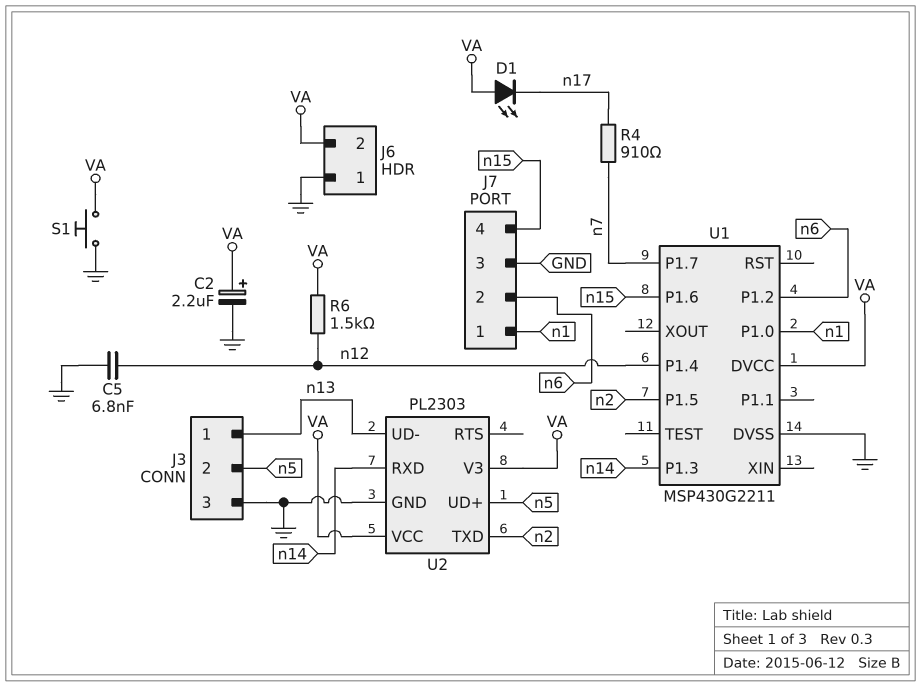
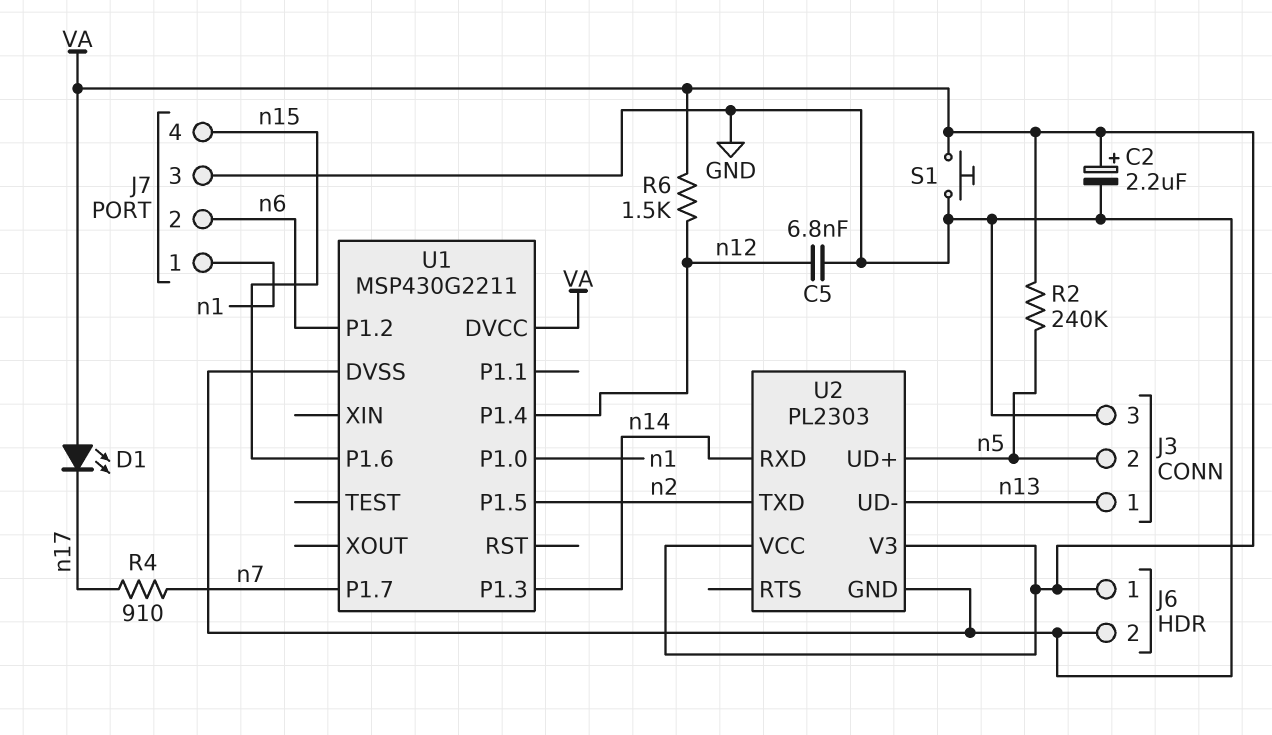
J6 pin 1: GND -> VA
J6 pin 2: VA -> GND
R2: none -> 240k (VA, n5)

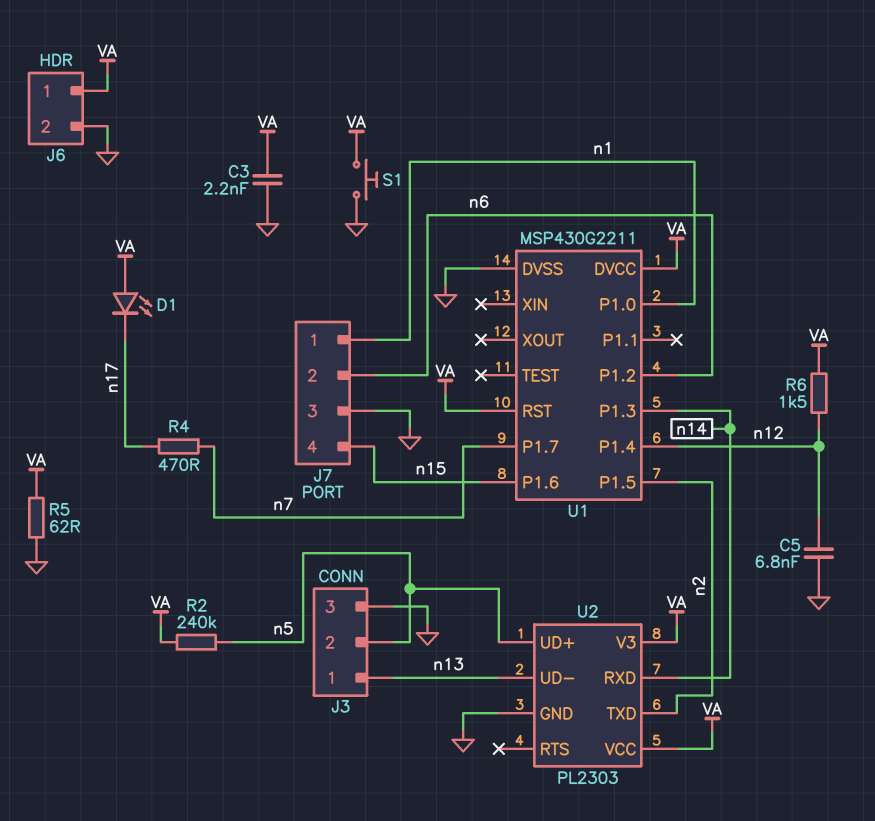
C2: 2.2uF (plus VA, minus GND) -> none
C3: none -> 2.2nF (GND, VA)
R4: 910 (n7, n17) -> 470 (n7, n17)
R5: none -> 62 (GND, VA)
U1 pin RST: none -> VA

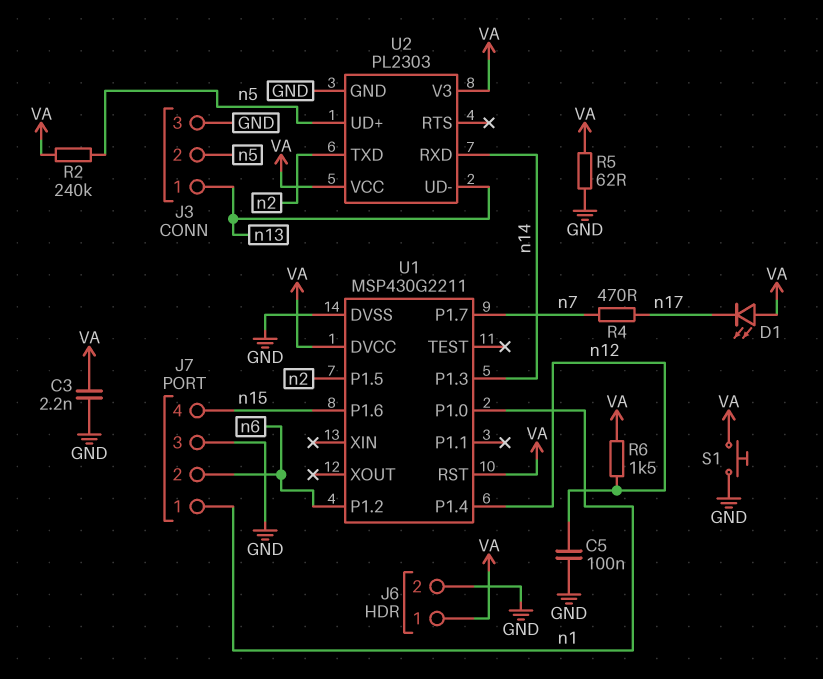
C5: 6.8nF (GND, n12) -> 100nF (GND, n12)

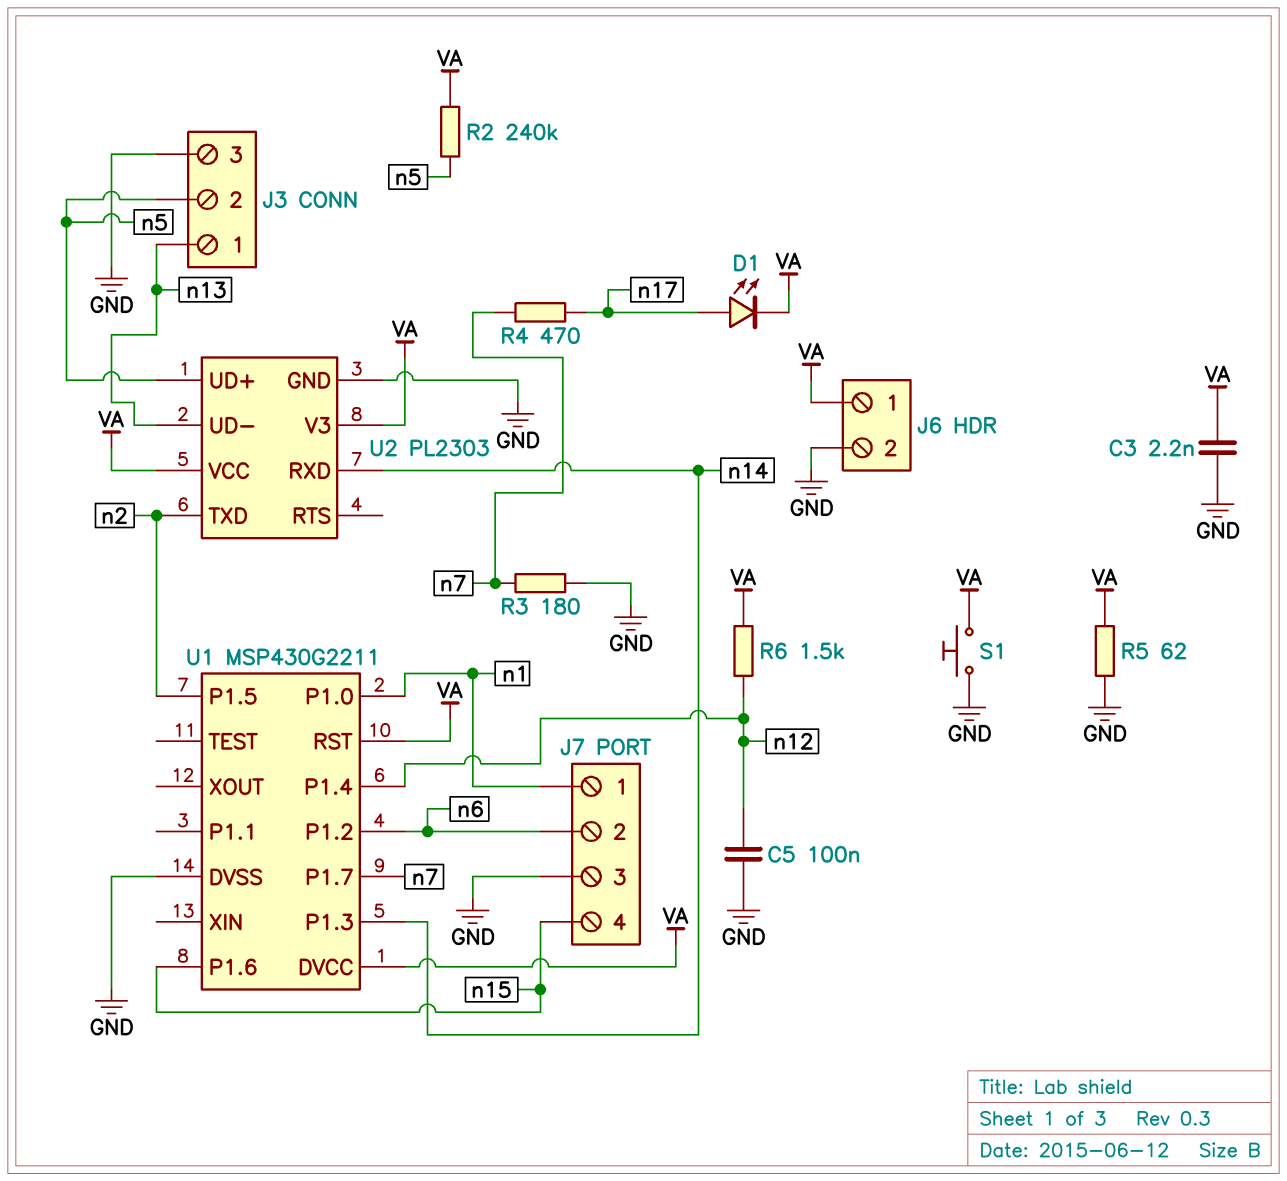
D1: LED (A VA, K n17) -> LED (A n17, K VA)
R3: none -> 180 (GND, n7)

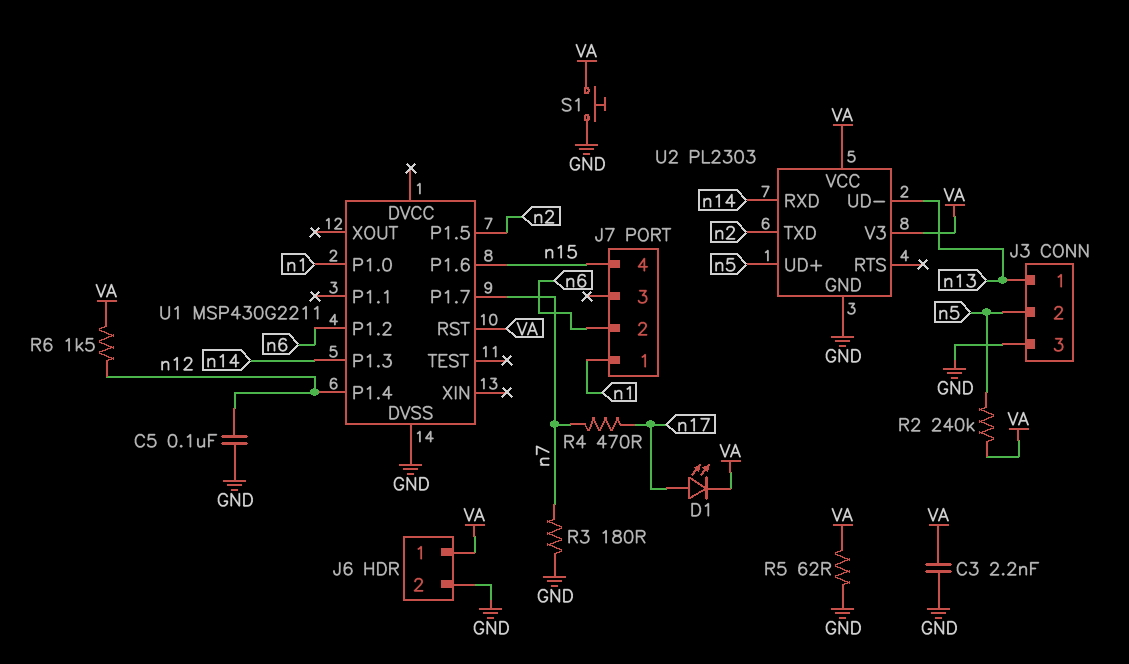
J7 pin 3: GND -> none
U1 pin DVCC: VA -> none

